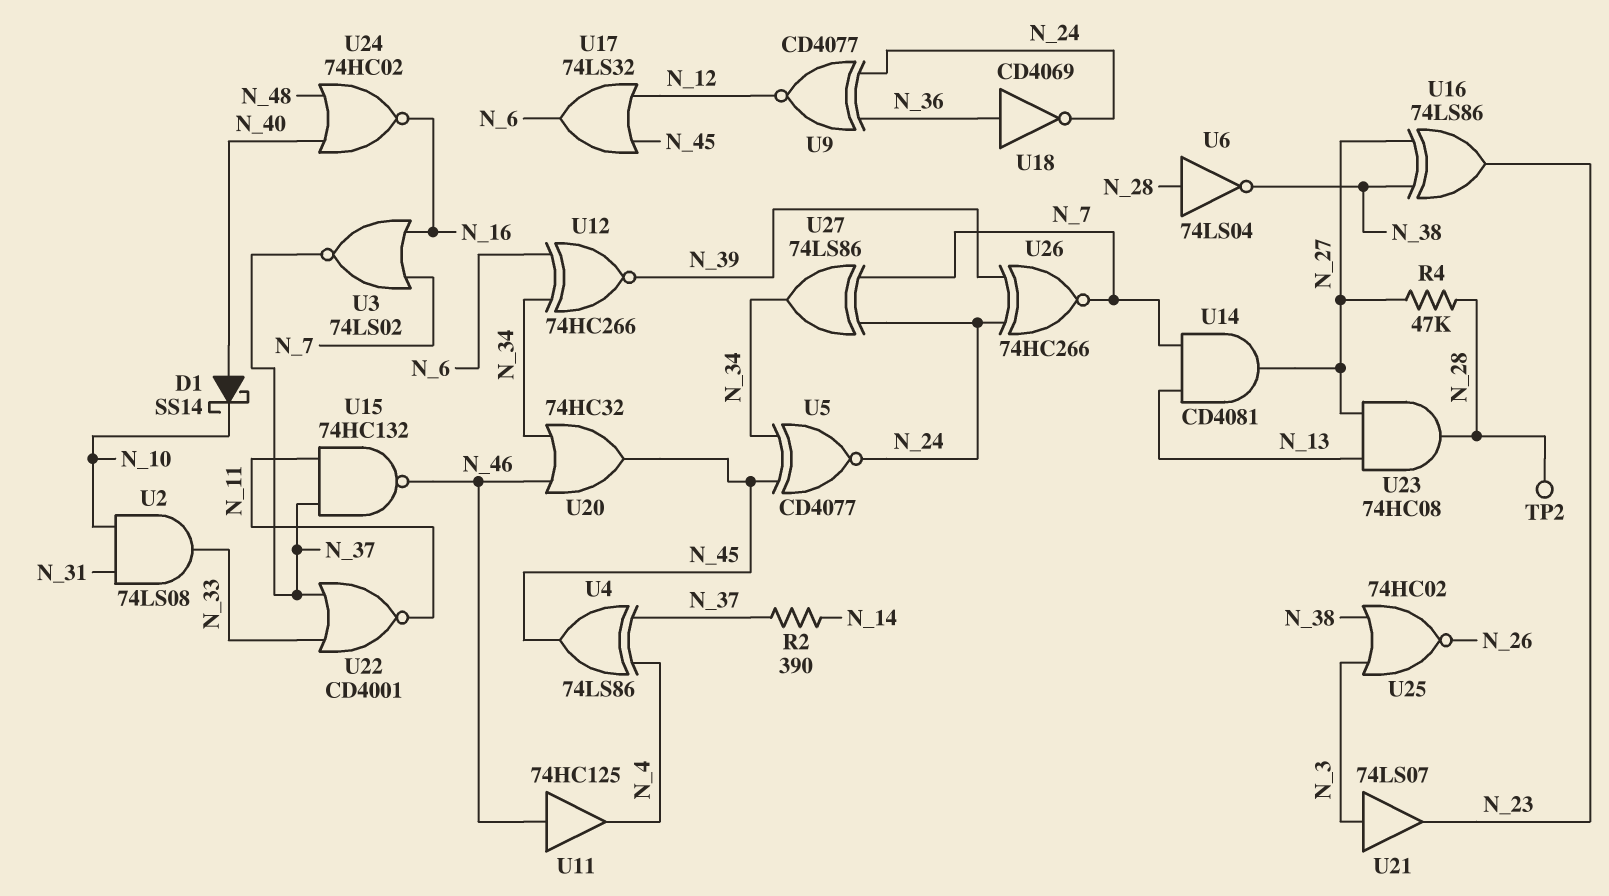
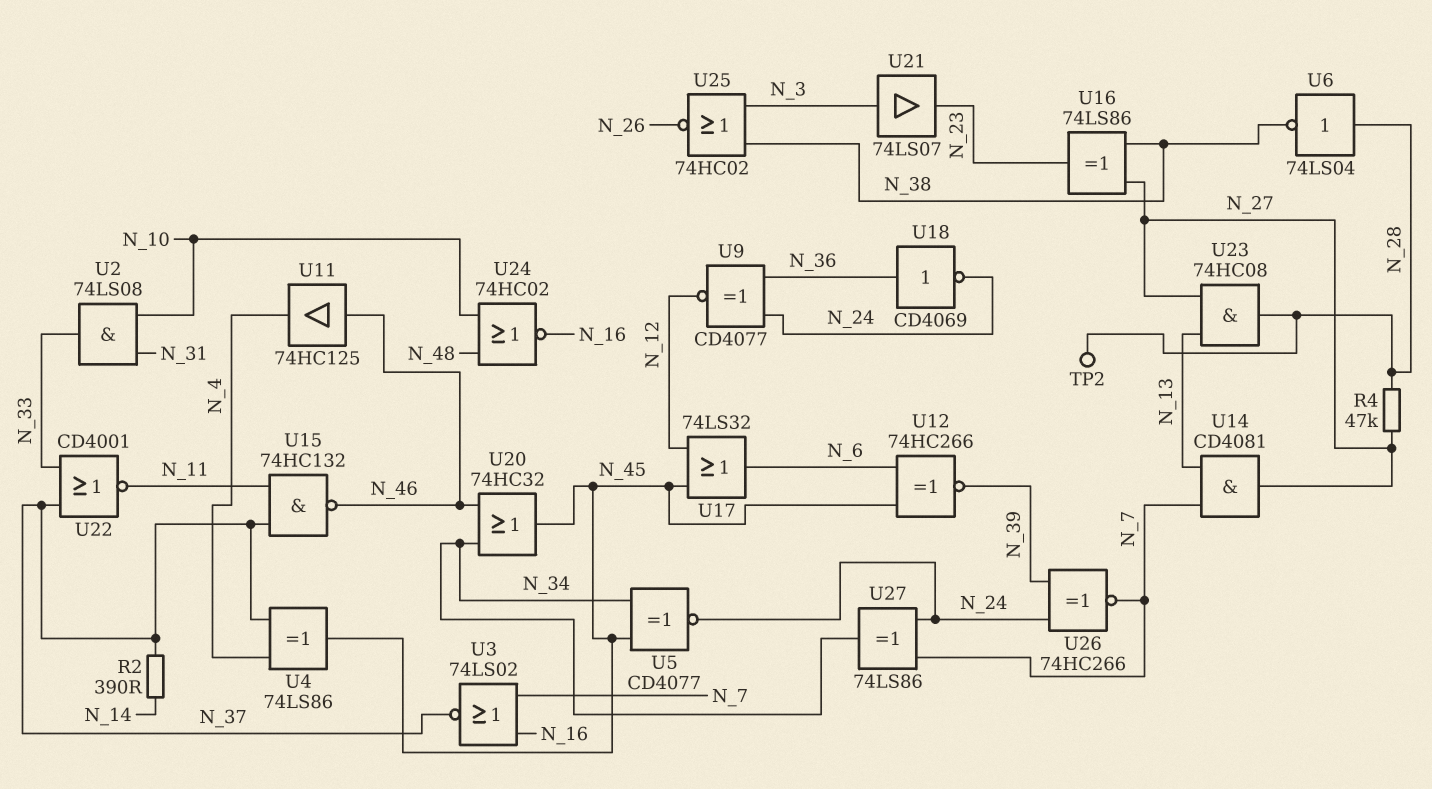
D1: schottky SS14 (A N_40, K N_10) -> none
U12: XNOR 74HC266 (in N_6, in N_34, out N_39) -> XNOR 74HC266 (in N_6, in N_45, out N_39)
U24: NOR 74HC02 (in N_40, in N_48, out N_16) -> NOR 74HC02 (in N_10, in N_48, out N_16)

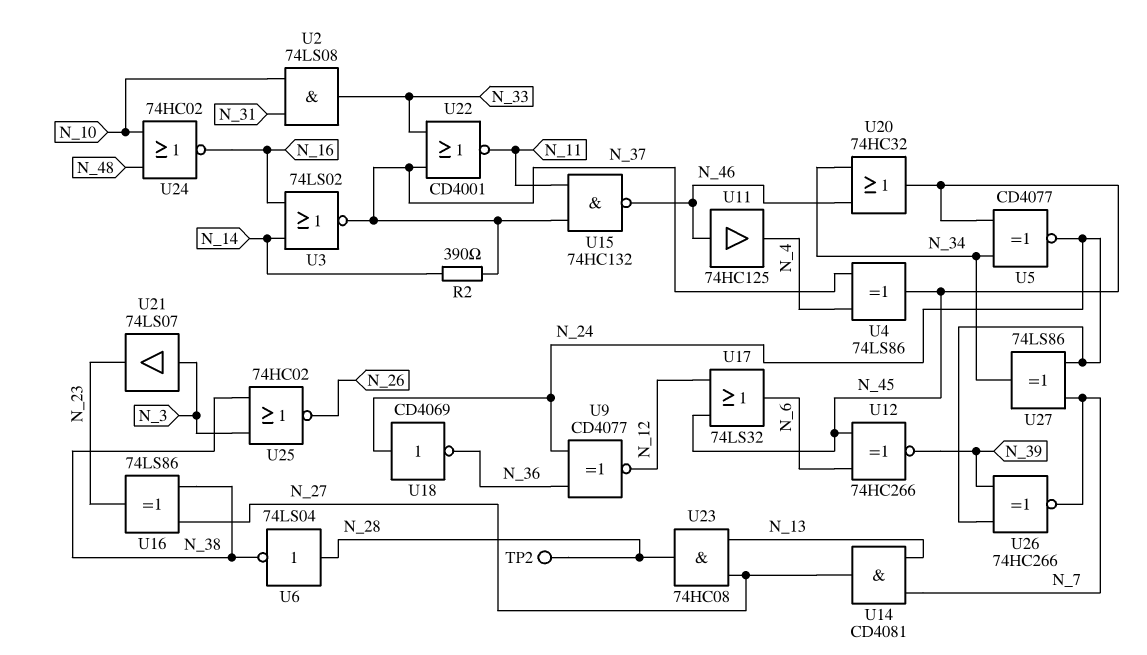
R4: 47k (N_27, N_28) -> none
U3: NOR 74LS02 (in N_7, in N_16, out N_37) -> NOR 74LS02 (in N_14, in N_16, out N_37)
U18: NOT CD4069 (in N_36, out N_24) -> NOT CD4069 (in N_24, out N_36)

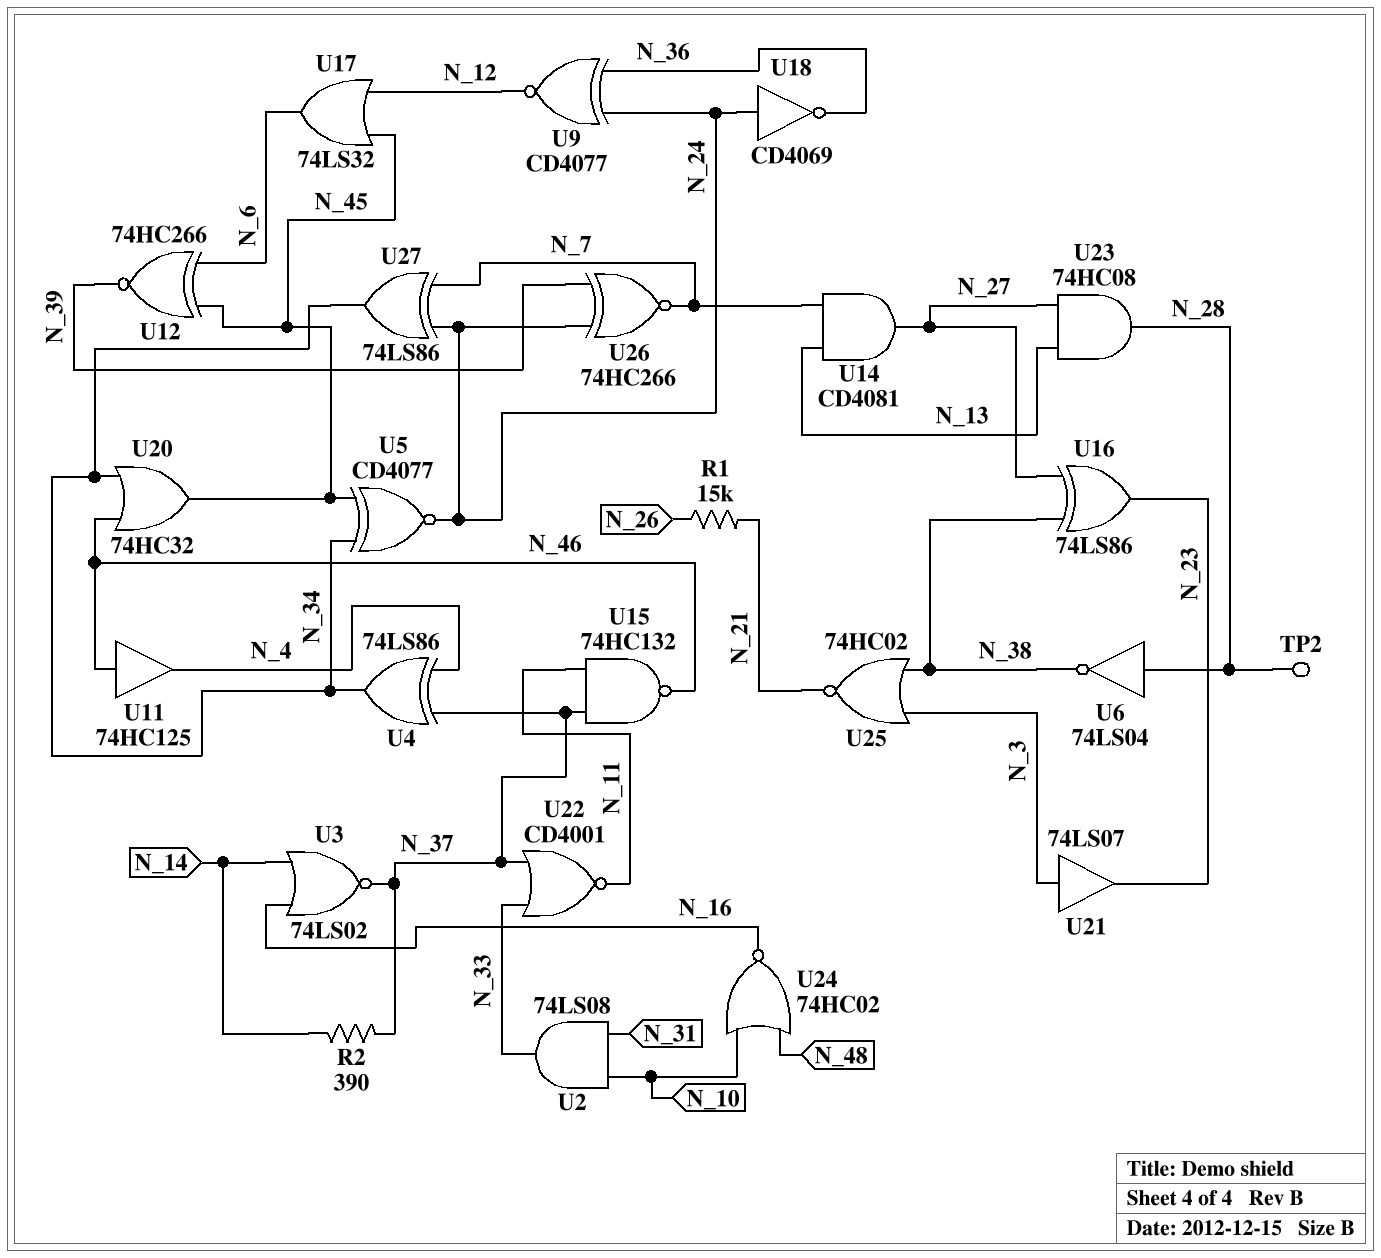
R1: none -> 15k (N_21, N_26)
U4: XOR 74LS86 (in N_4, in N_37, out N_45) -> XOR 74LS86 (in N_4, in N_37, out N_34)
U25: NOR 74HC02 (in N_3, in N_38, out N_26) -> NOR 74HC02 (in N_3, in N_38, out N_21)

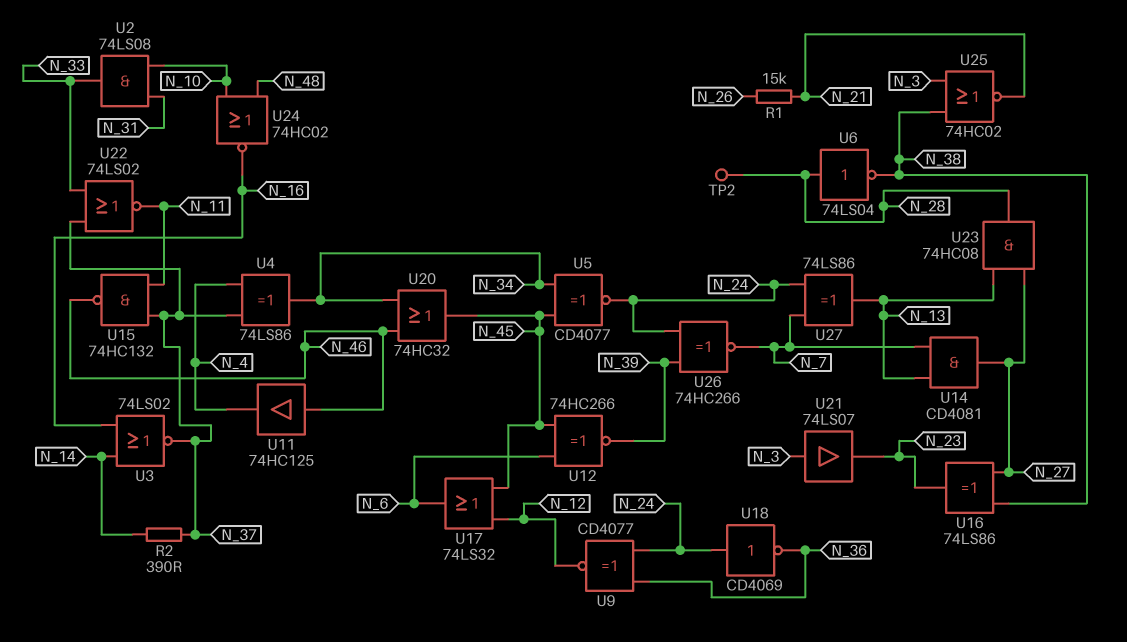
U22: NOR CD4001 (in N_33, in N_37, out N_11) -> NOR 74LS02 (in N_33, in N_37, out N_11)
U27: XOR 74LS86 (in N_7, in N_24, out N_34) -> XOR 74LS86 (in N_7, in N_24, out N_13)

